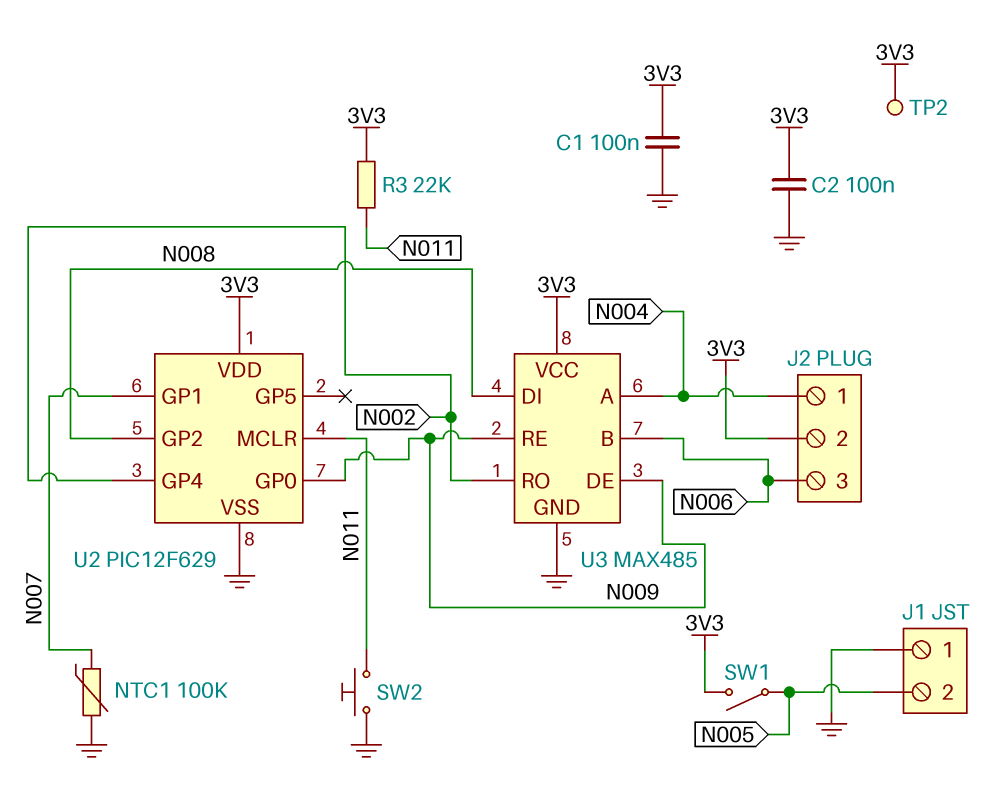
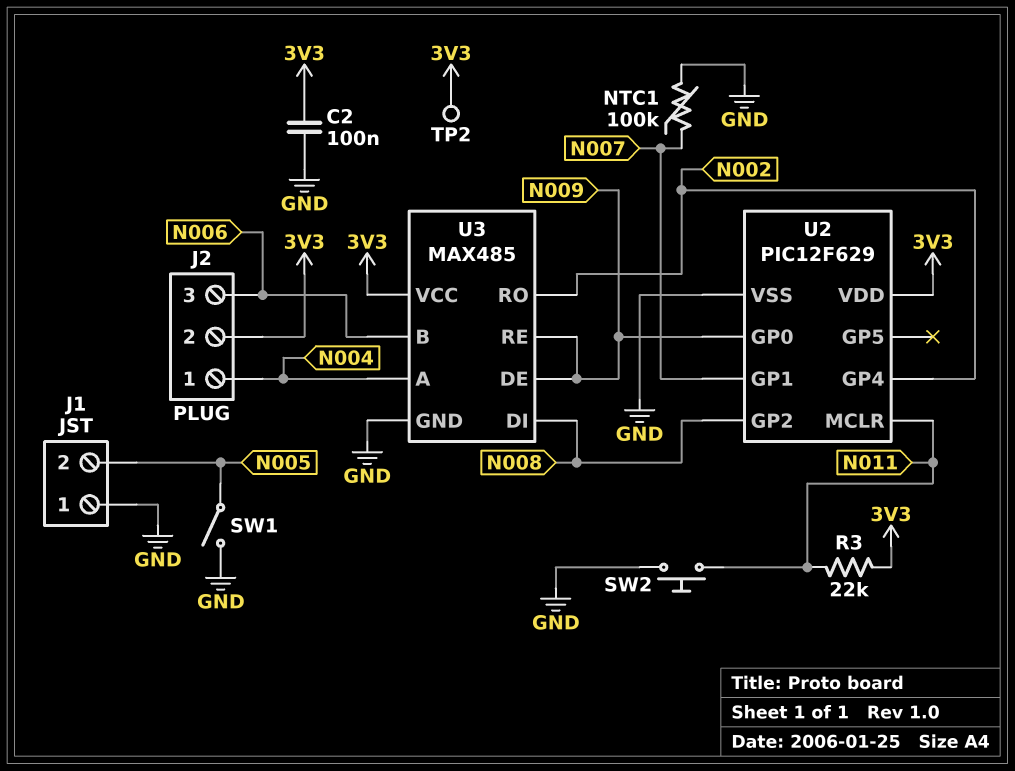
C1: 100nF (3V3, GND) -> none
SW1: switch (3V3, N005) -> switch (GND, N005)

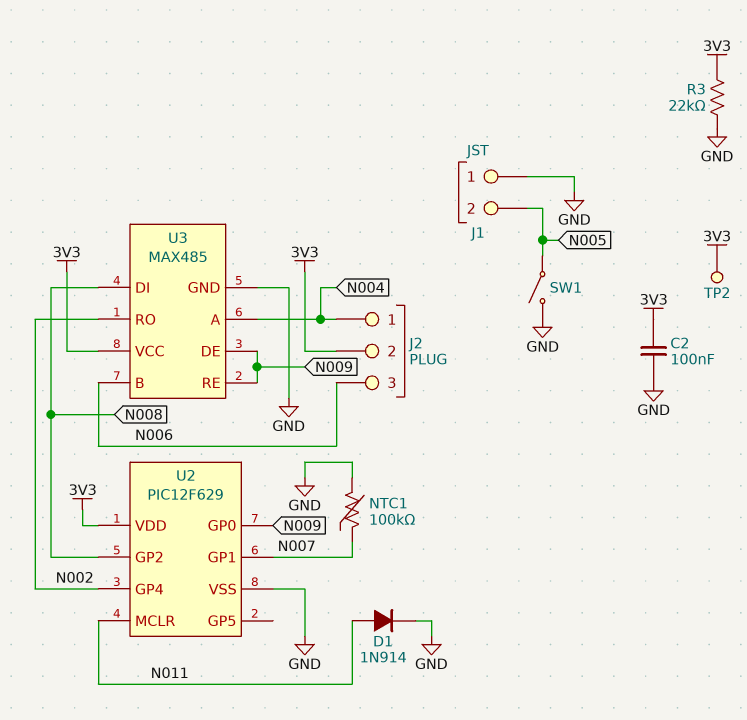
D1: none -> diode 1N914 (A N011, K GND)
R3: 22k (3V3, N011) -> 22k (3V3, GND)
SW2: button (GND, N011) -> none

